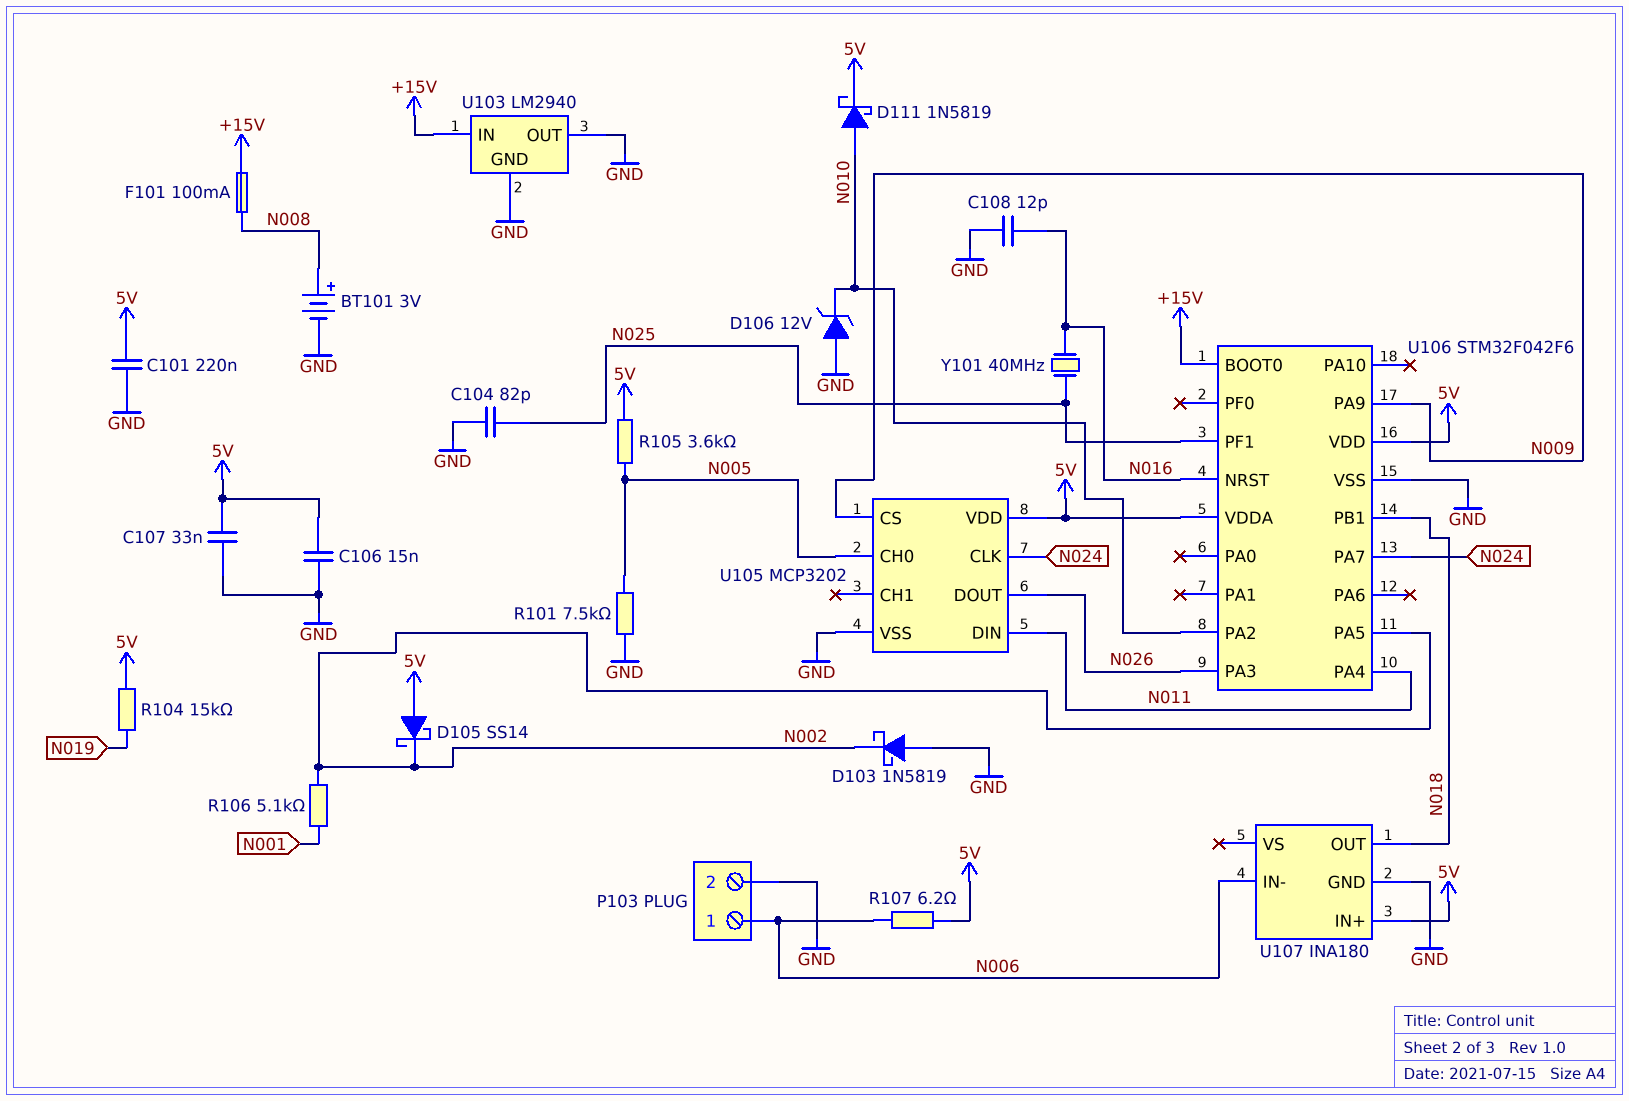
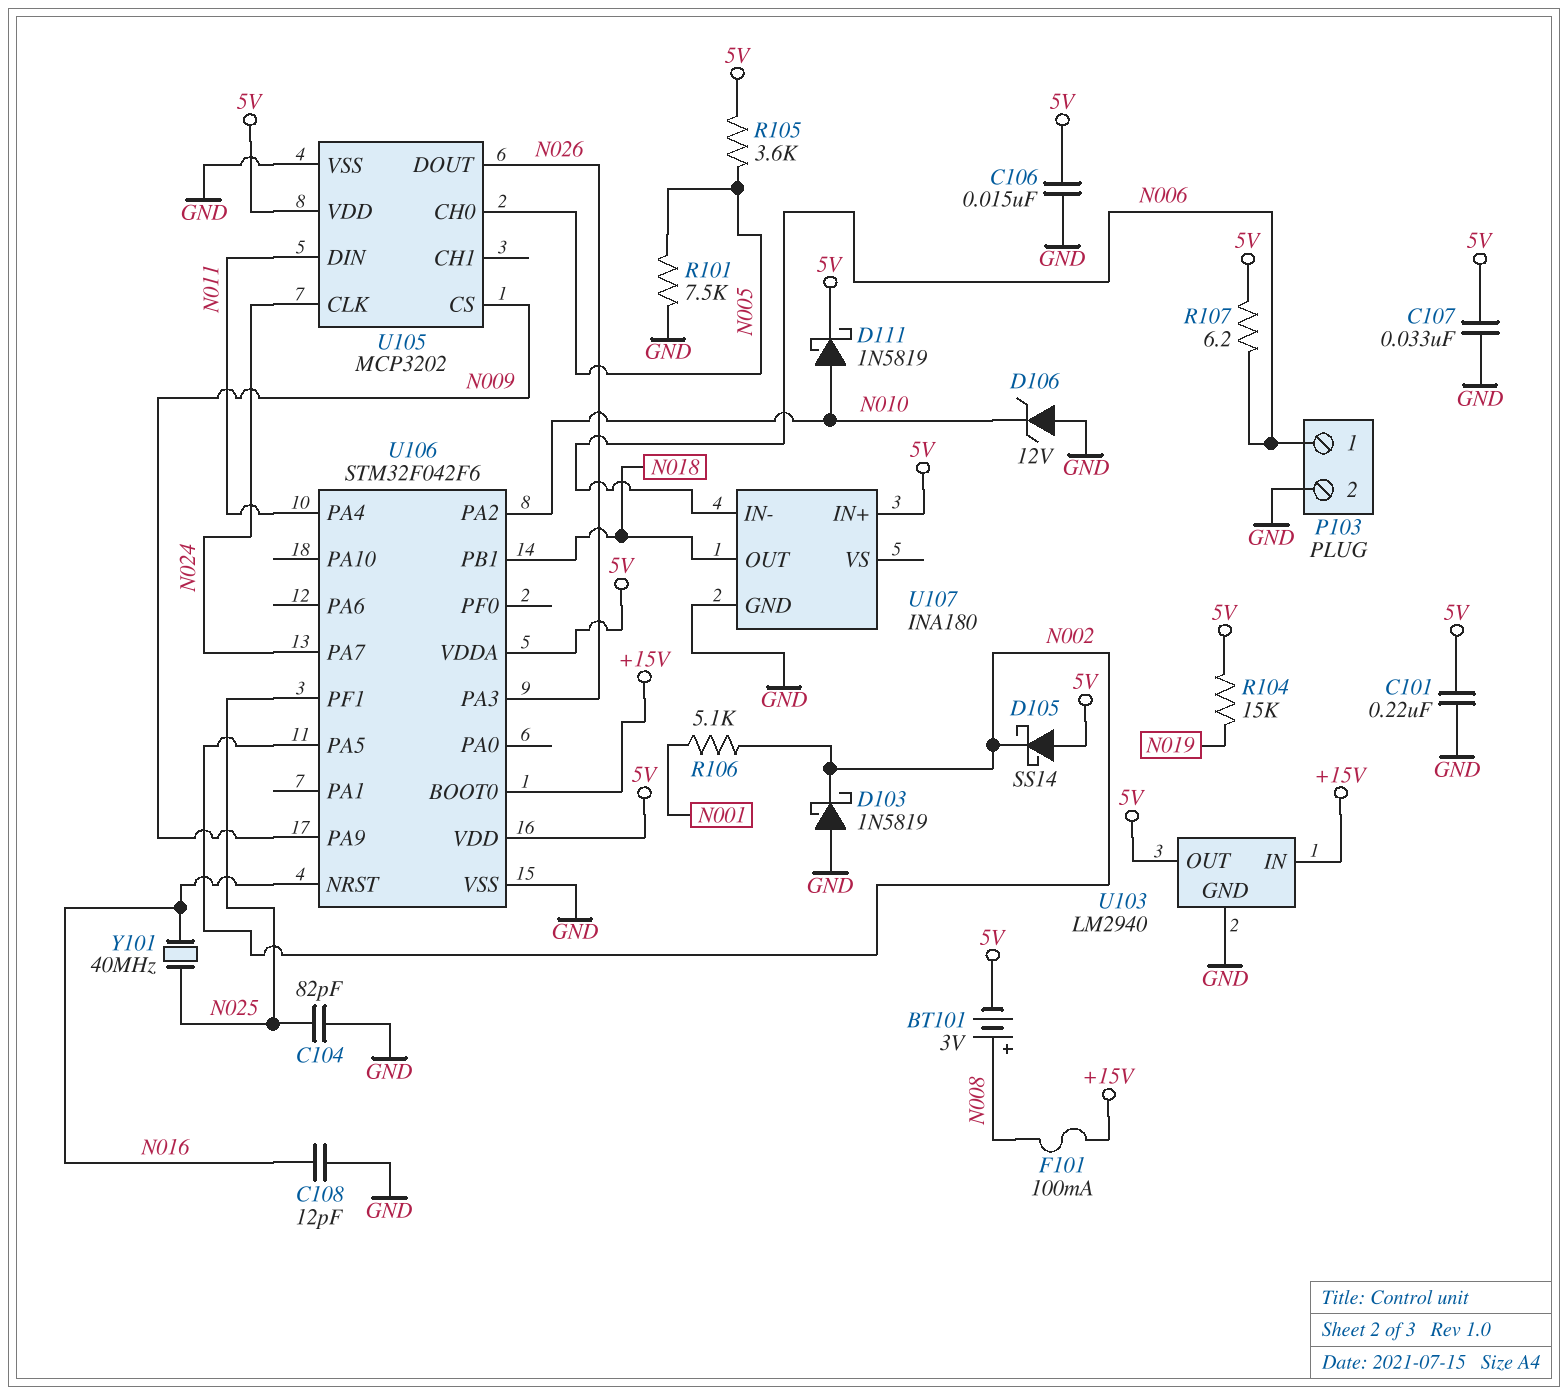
BT101: 3V (plus N008, minus GND) -> 3V (plus N008, minus 5V)
U103 pin OUT: GND -> 5V

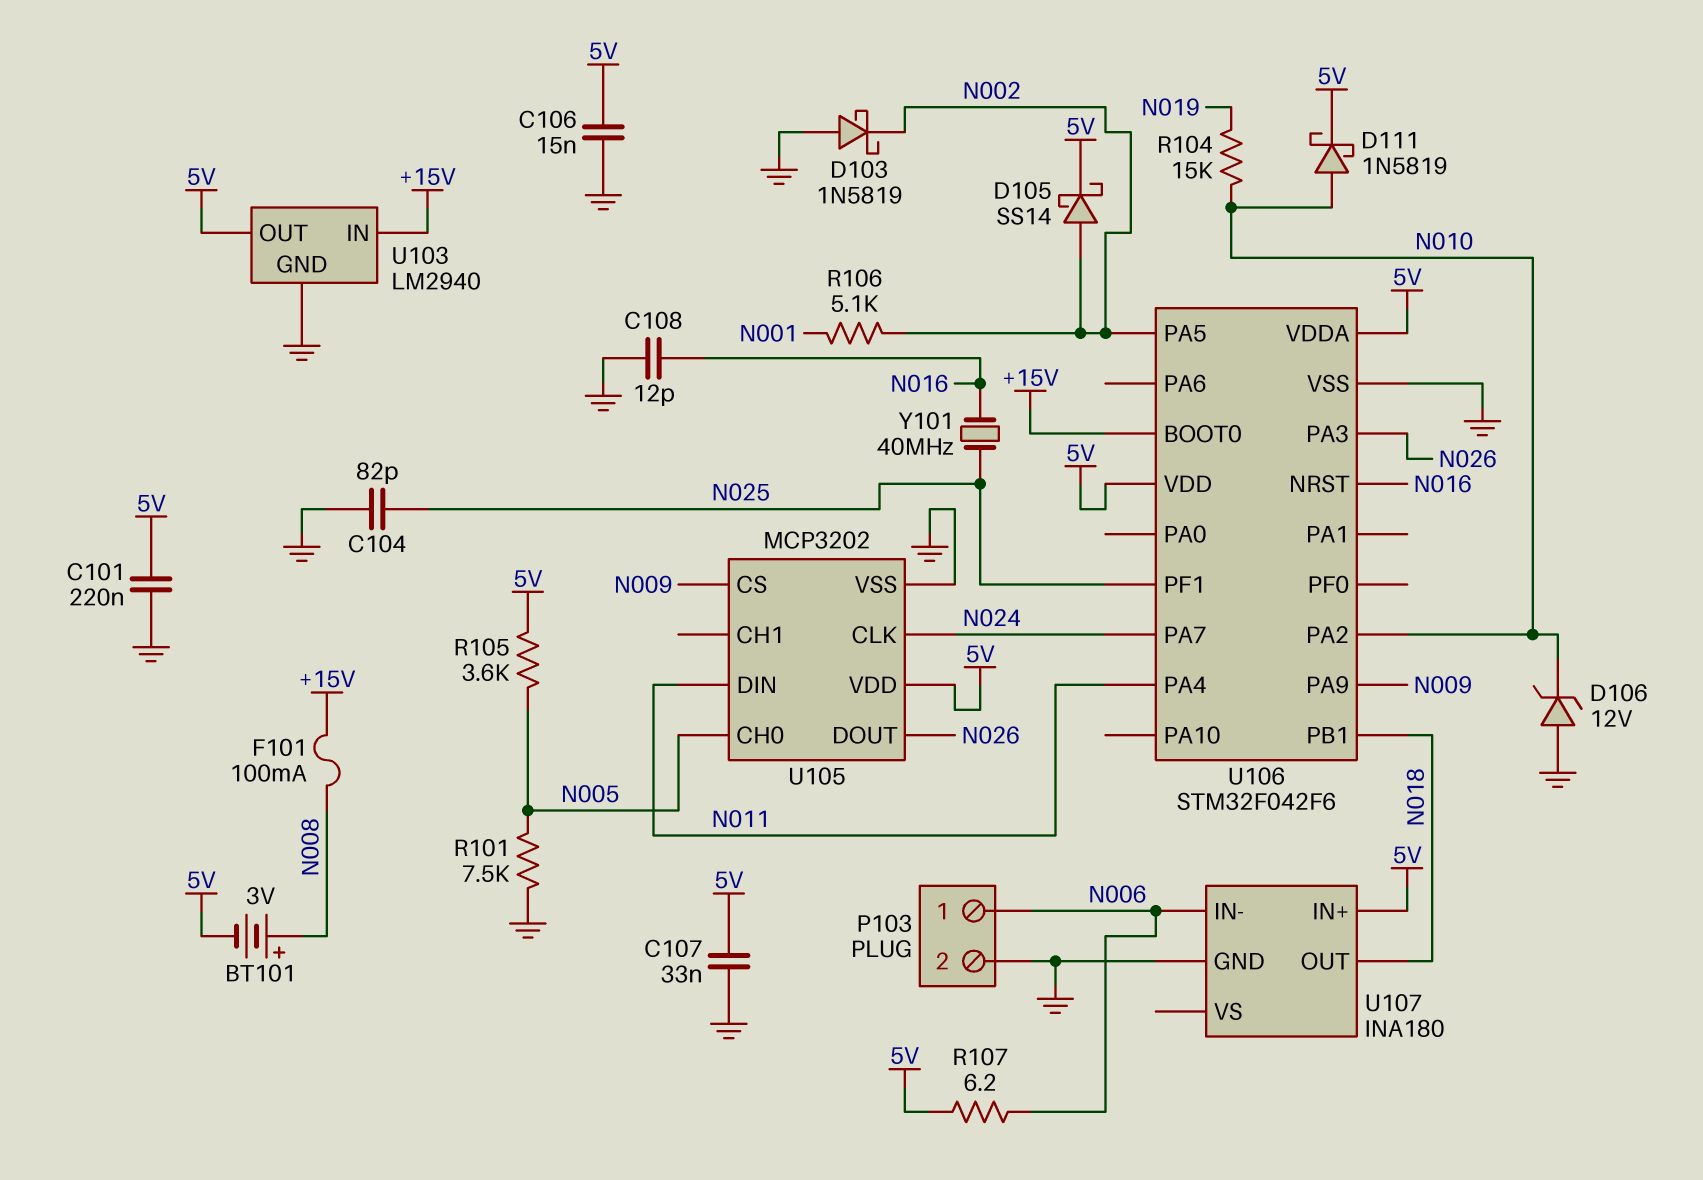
D105: schottky SS14 (A 5V, K N002) -> schottky SS14 (A N002, K 5V)
R104: 15k (5V, N019) -> 15k (N010, N019)

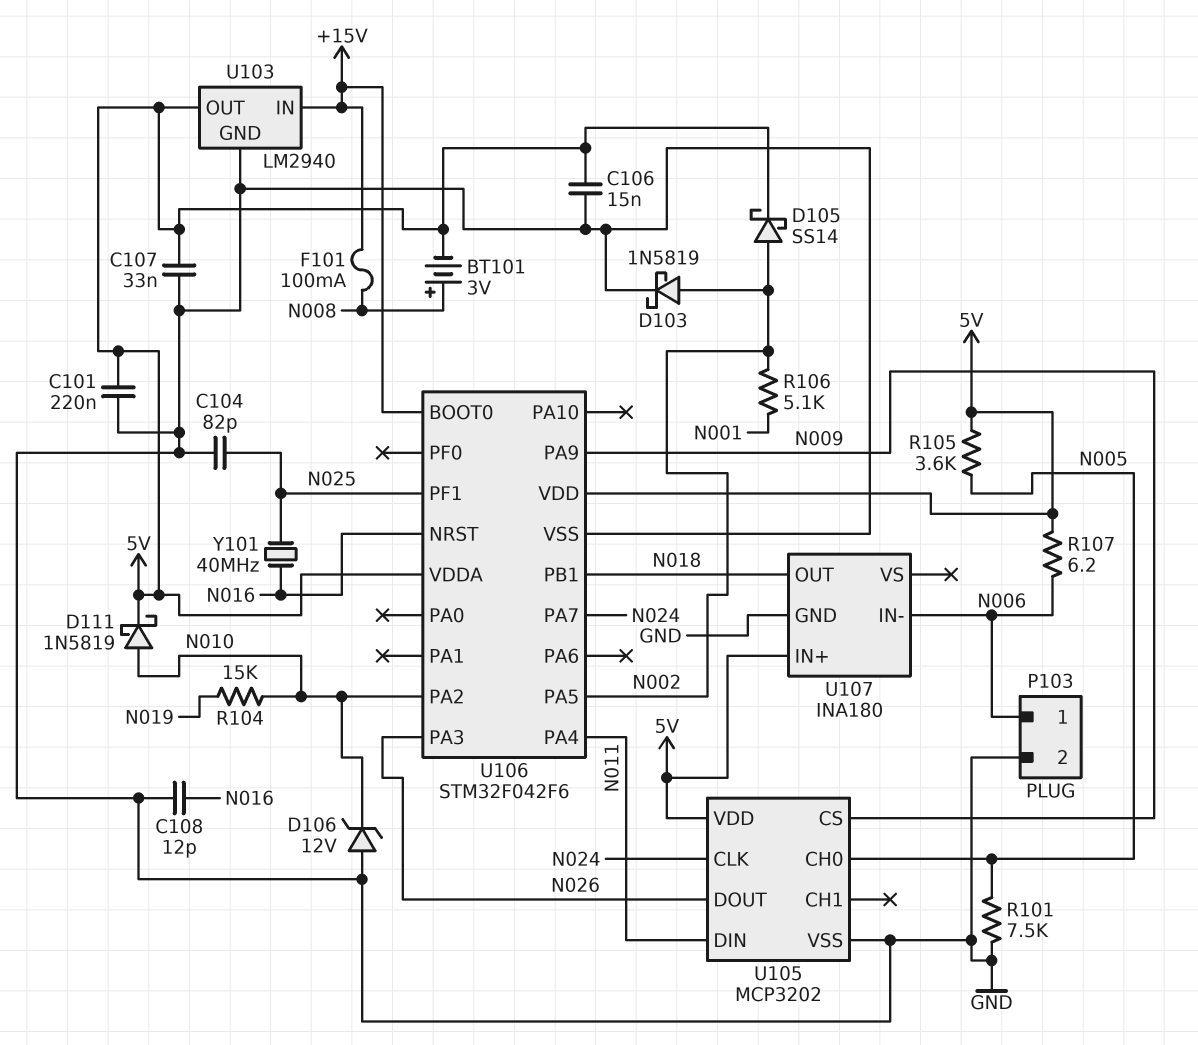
D103: schottky 1N5819 (A GND, K N002) -> schottky 1N5819 (A N002, K GND)

